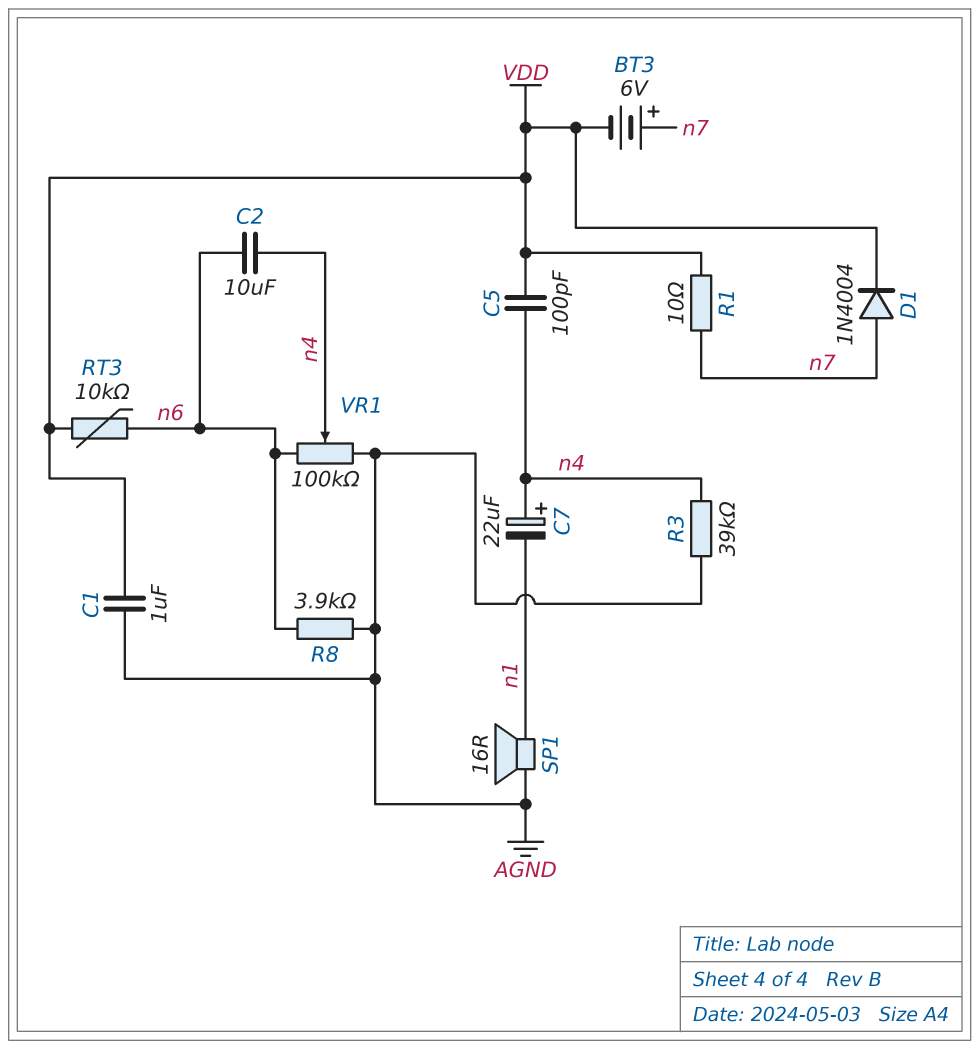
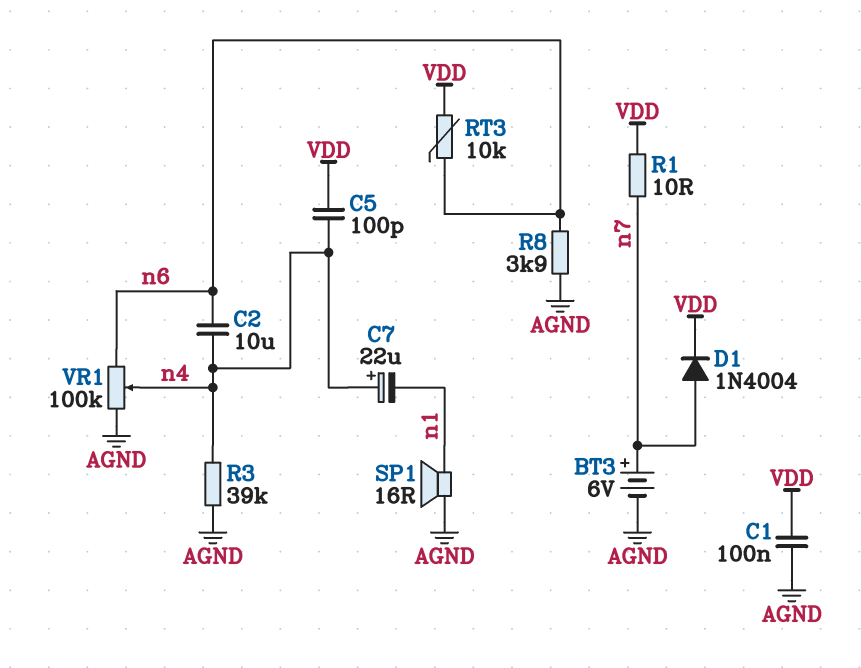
BT3: 6V (plus n7, minus VDD) -> 6V (plus n7, minus AGND)
C1: 1uF (AGND, VDD) -> 100nF (AGND, VDD)

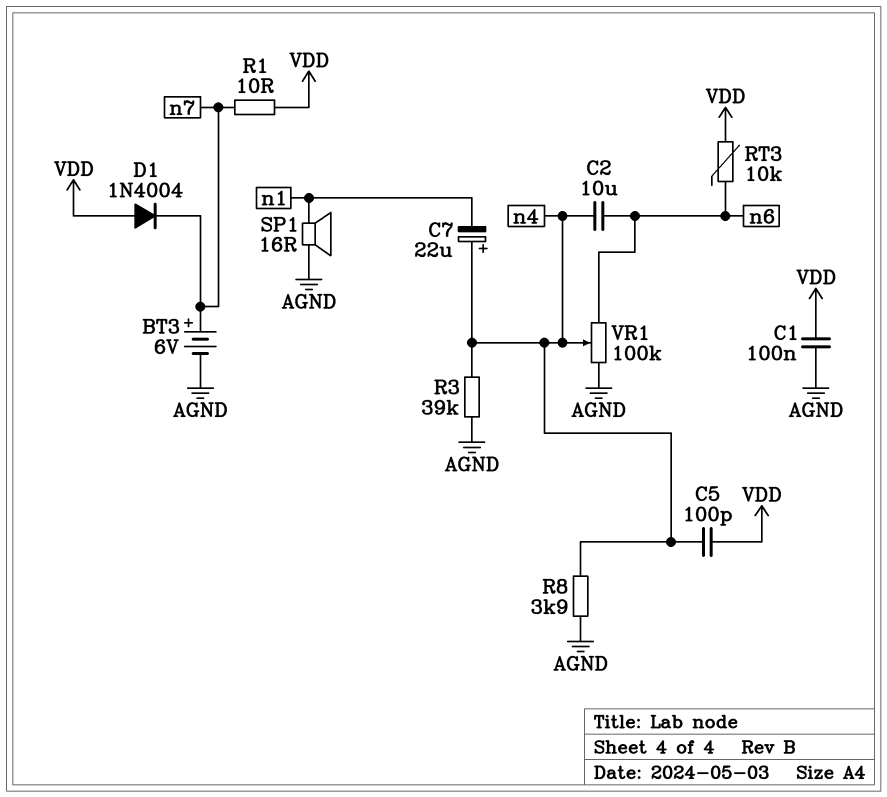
D1: diode 1N4004 (A n7, K VDD) -> diode 1N4004 (A VDD, K n7)
R8: 3.9k (AGND, n6) -> 3.9k (AGND, n4)

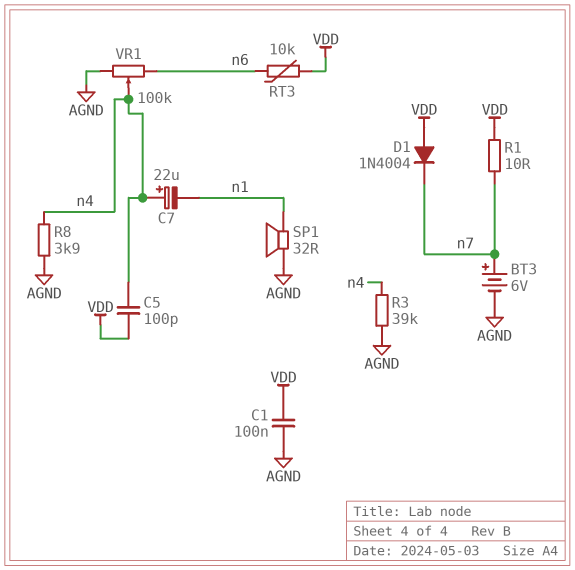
C2: 10uF (n4, n6) -> none
SP1: speaker 16R (AGND, n1) -> speaker 32R (AGND, n1)

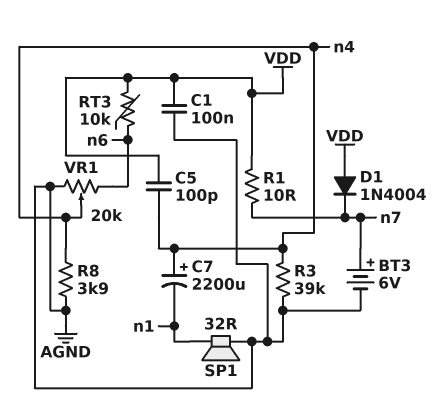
C7: 22uF (plus n4, minus n1) -> 2200uF (plus n4, minus n1)
VR1: 100k (AGND, n6, wiper n4) -> 20k (AGND, n6, wiper n4)

